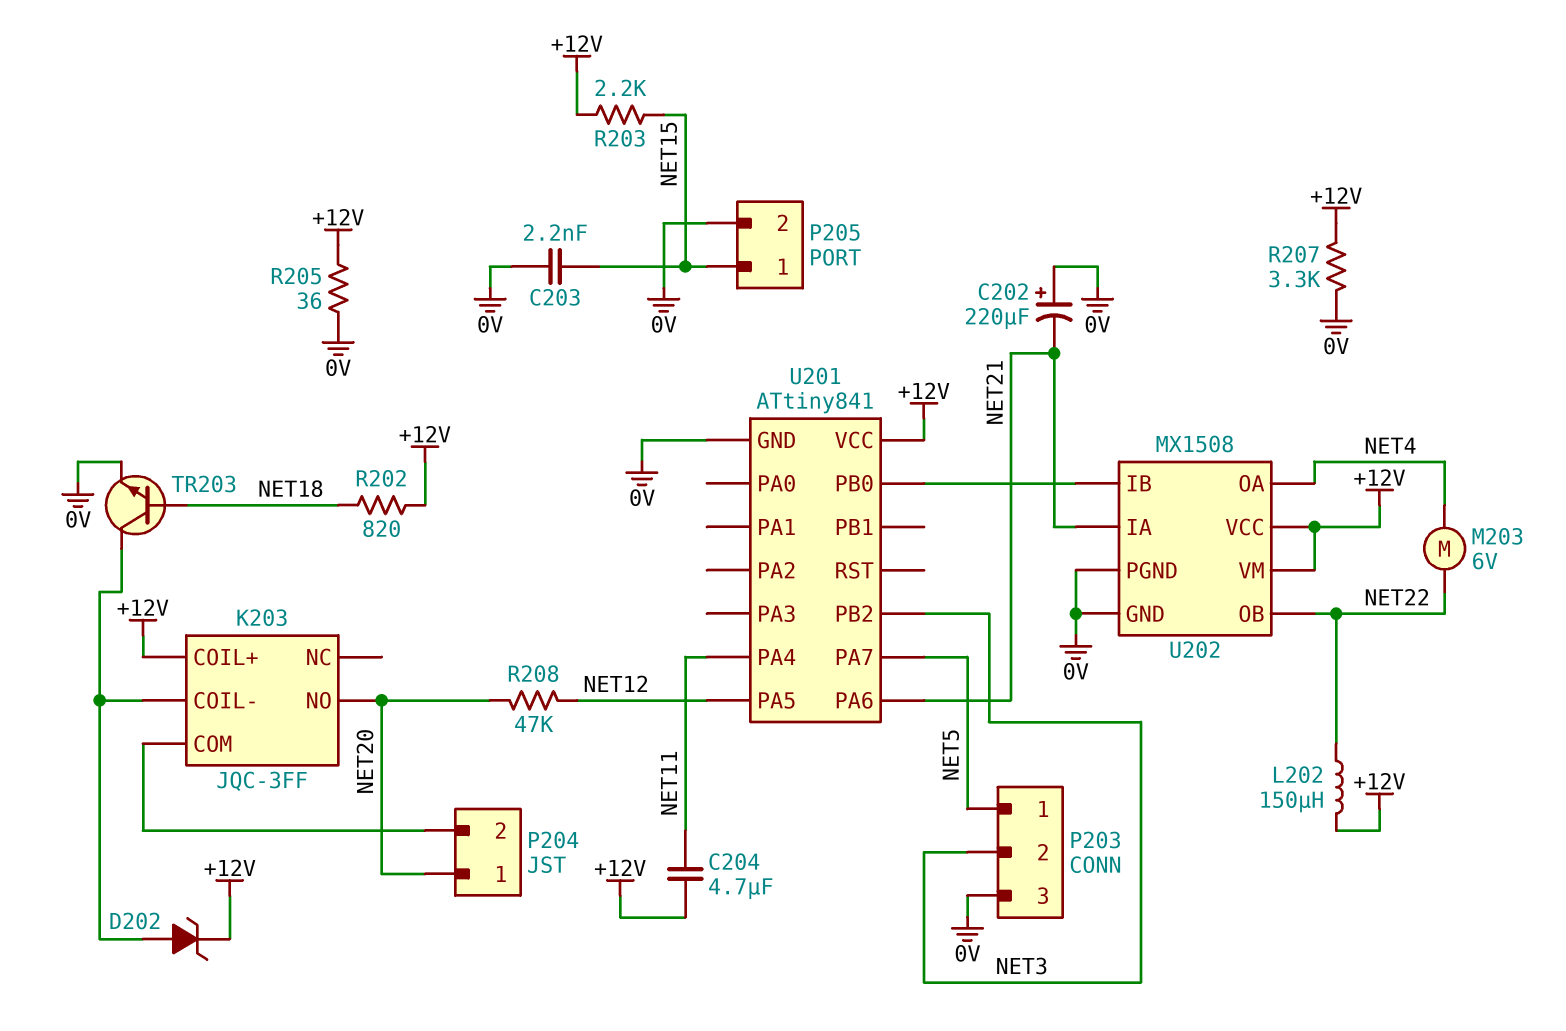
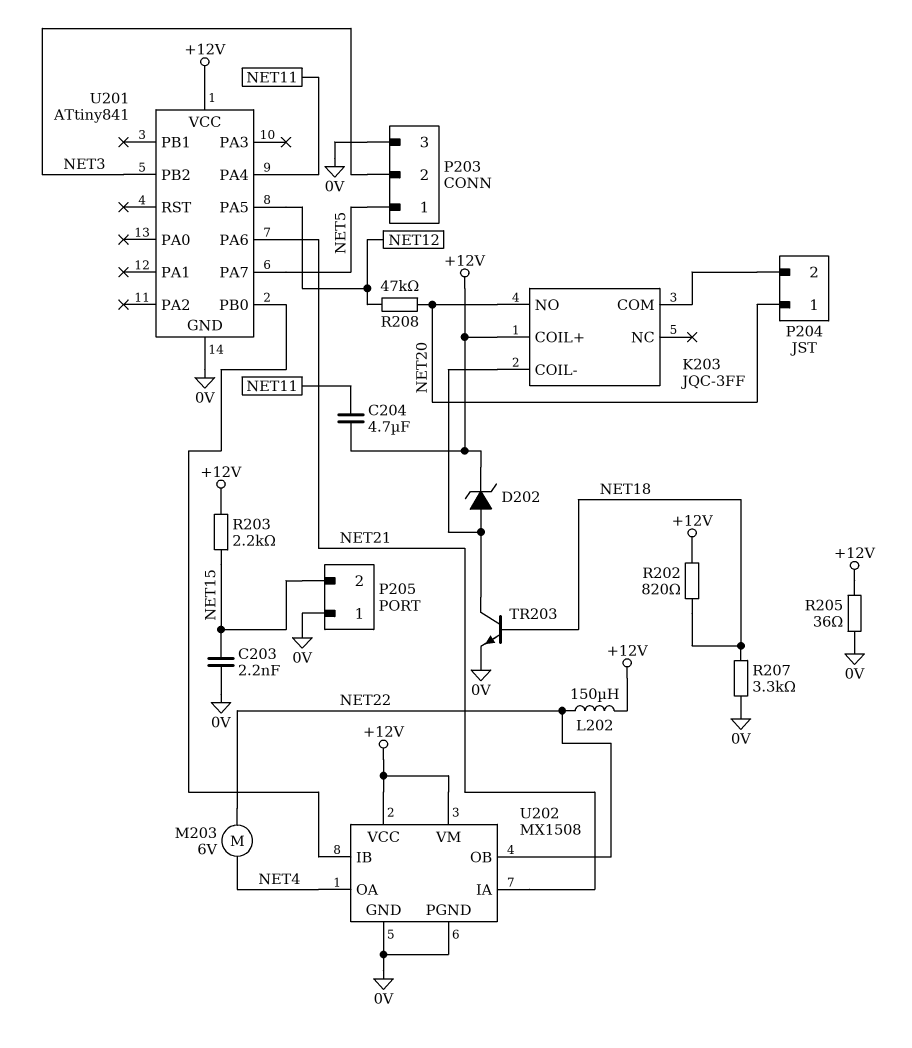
C202: 220uF (plus 0V, minus NET21) -> none
P205 pin 1: NET15 -> 0V
P205 pin 2: 0V -> NET15
R207: 3.3k (+12V, 0V) -> 3.3k (0V, NET18)

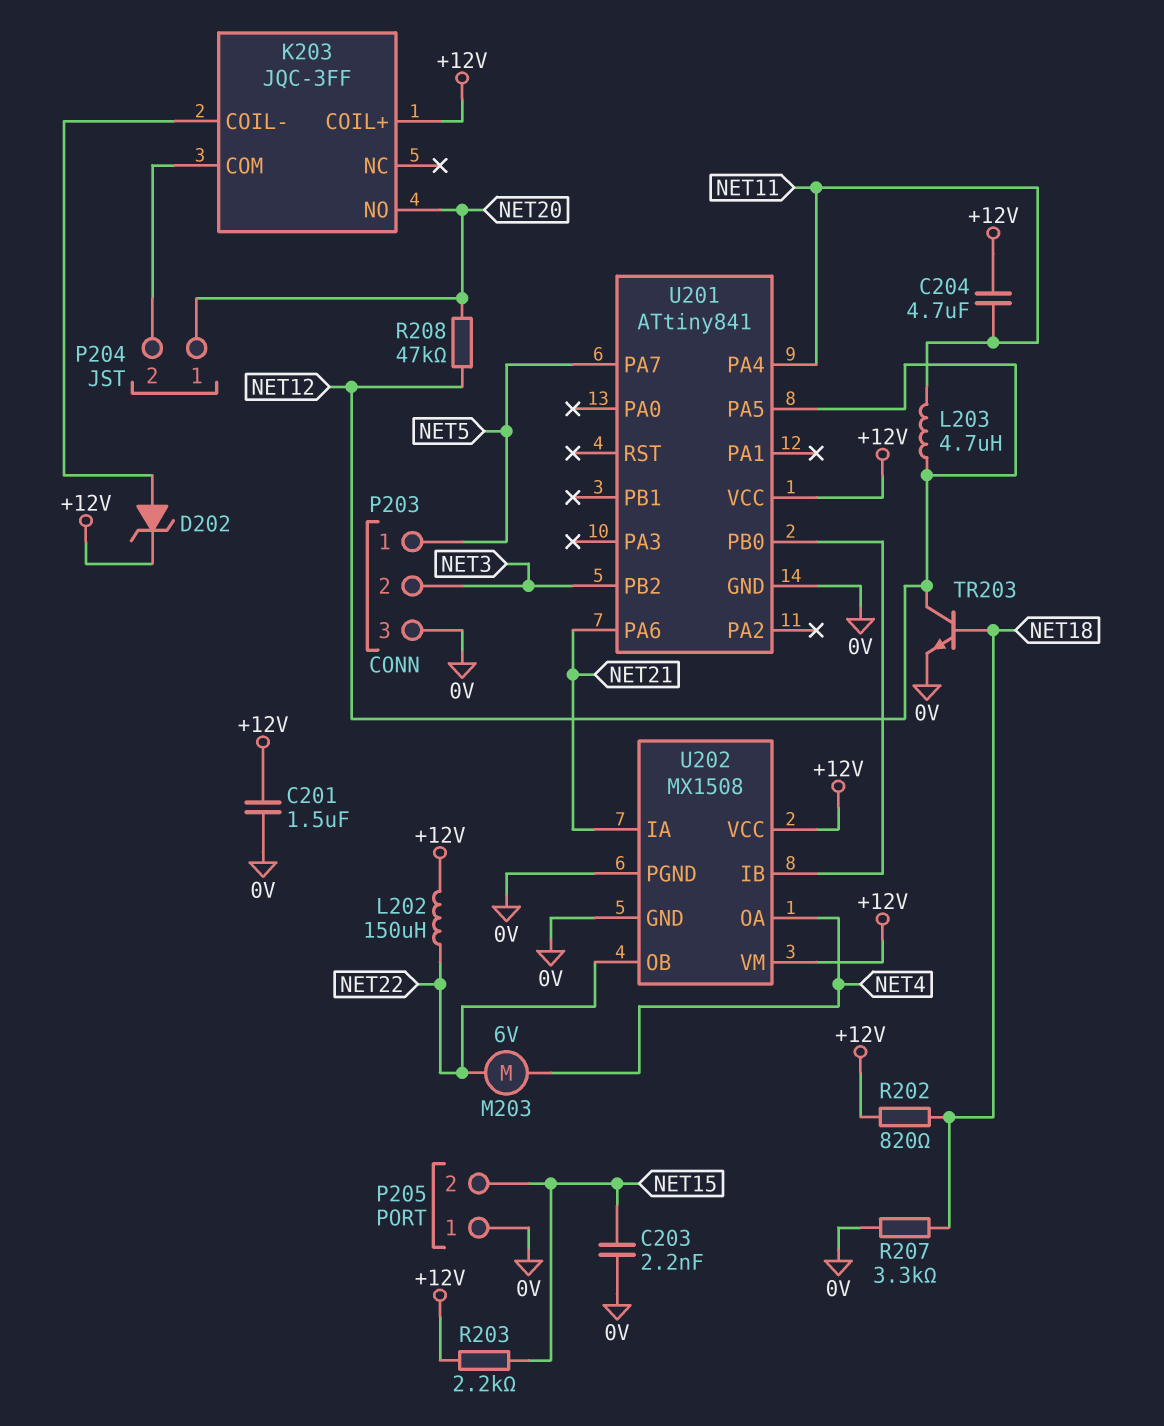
C201: none -> 1.5uF (+12V, 0V)
L203: none -> 4.7uH (NET11, NET12)
R205: 36 (+12V, 0V) -> none
TR203: NPN (B NET18, C K203/COIL-, E 0V) -> NPN (B NET18, C NET12, E 0V)

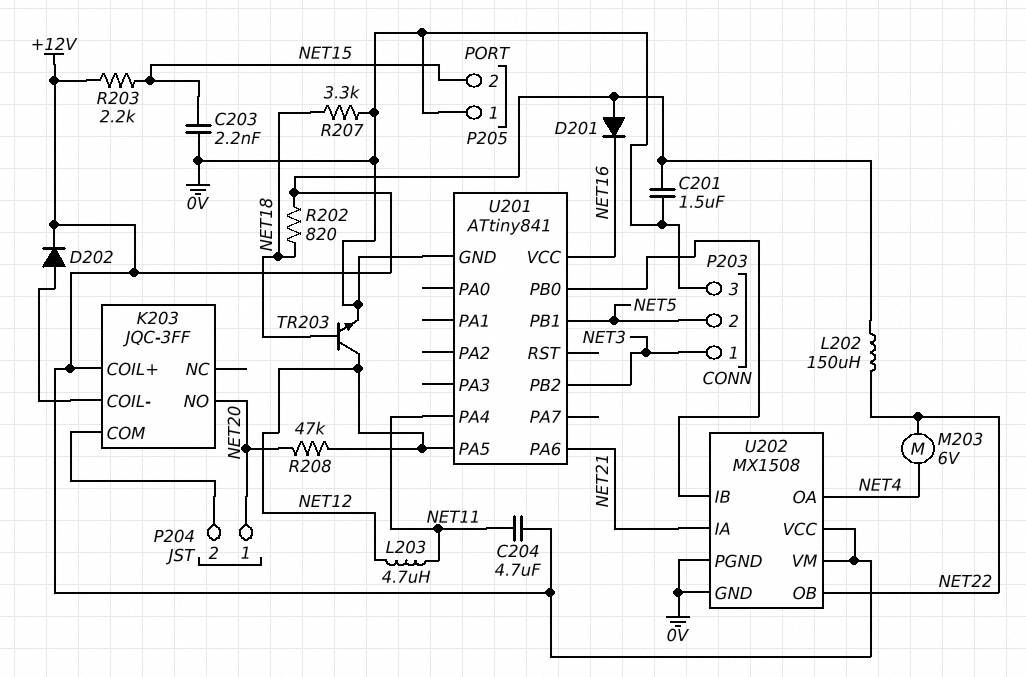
D201: none -> diode (A +12V, K NET16)
D202: zener (A K203/COIL-, K +12V) -> diode (A K203/COIL-, K +12V)
P203 pin 1: NET5 -> NET3
P203 pin 2: NET3 -> NET5
U201 pin PA7: NET5 -> none
U201 pin PB1: none -> NET5
U201 pin VCC: +12V -> NET16

